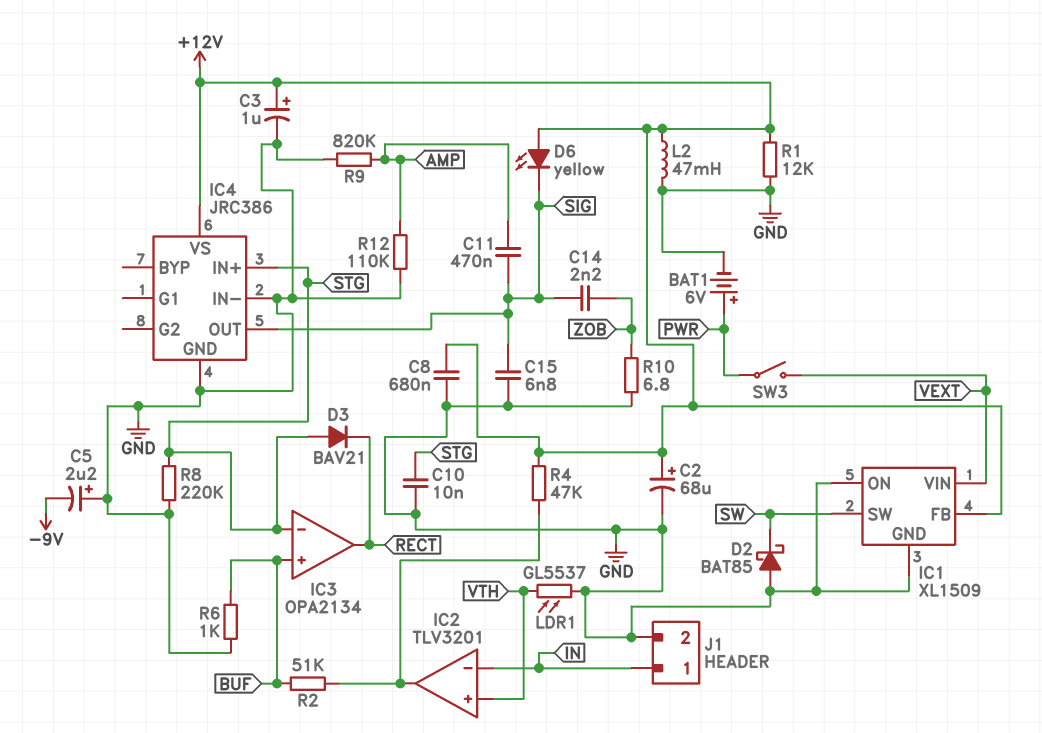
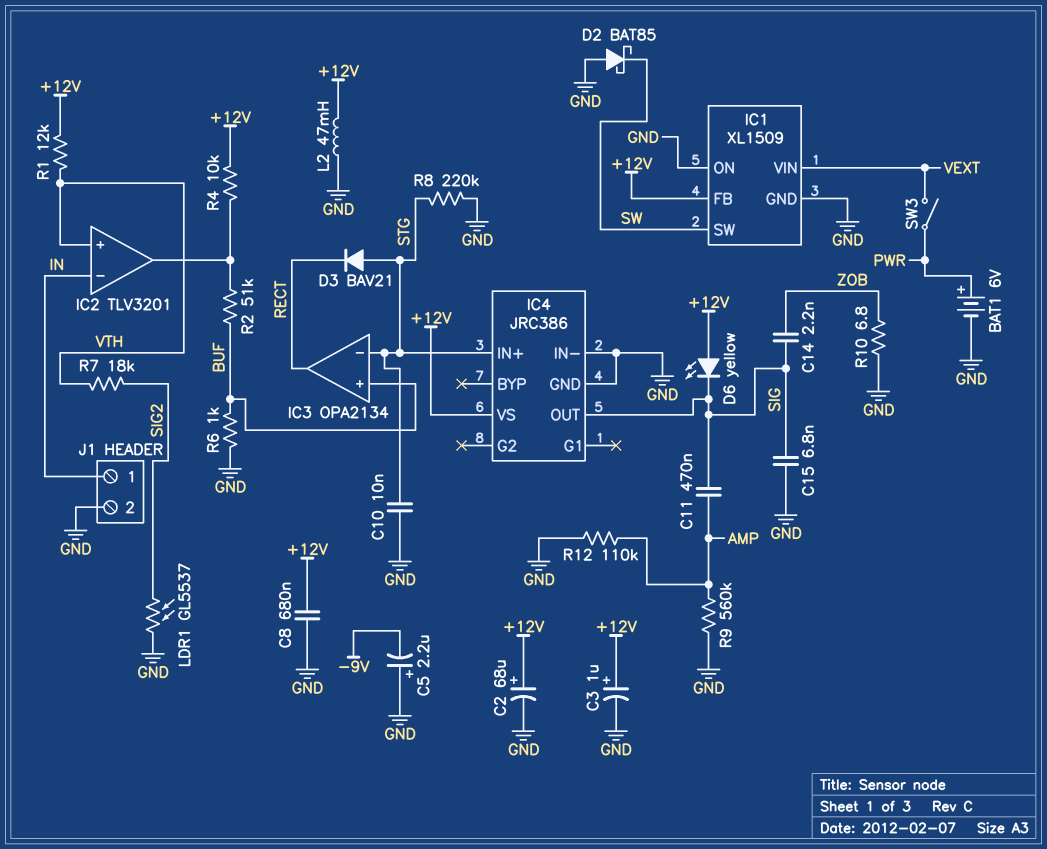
LDR1: GL5537 (GND, VTH) -> GL5537 (GND, SIG2)
R1: 12k (+12V, GND) -> 12k (+12V, VTH)
R4: 47k (+12V, IC2/out) -> 10k (+12V, IC2/out)
R7: none -> 18k (SIG2, VTH)
R9: 820k (AMP, GND) -> 560k (AMP, GND)

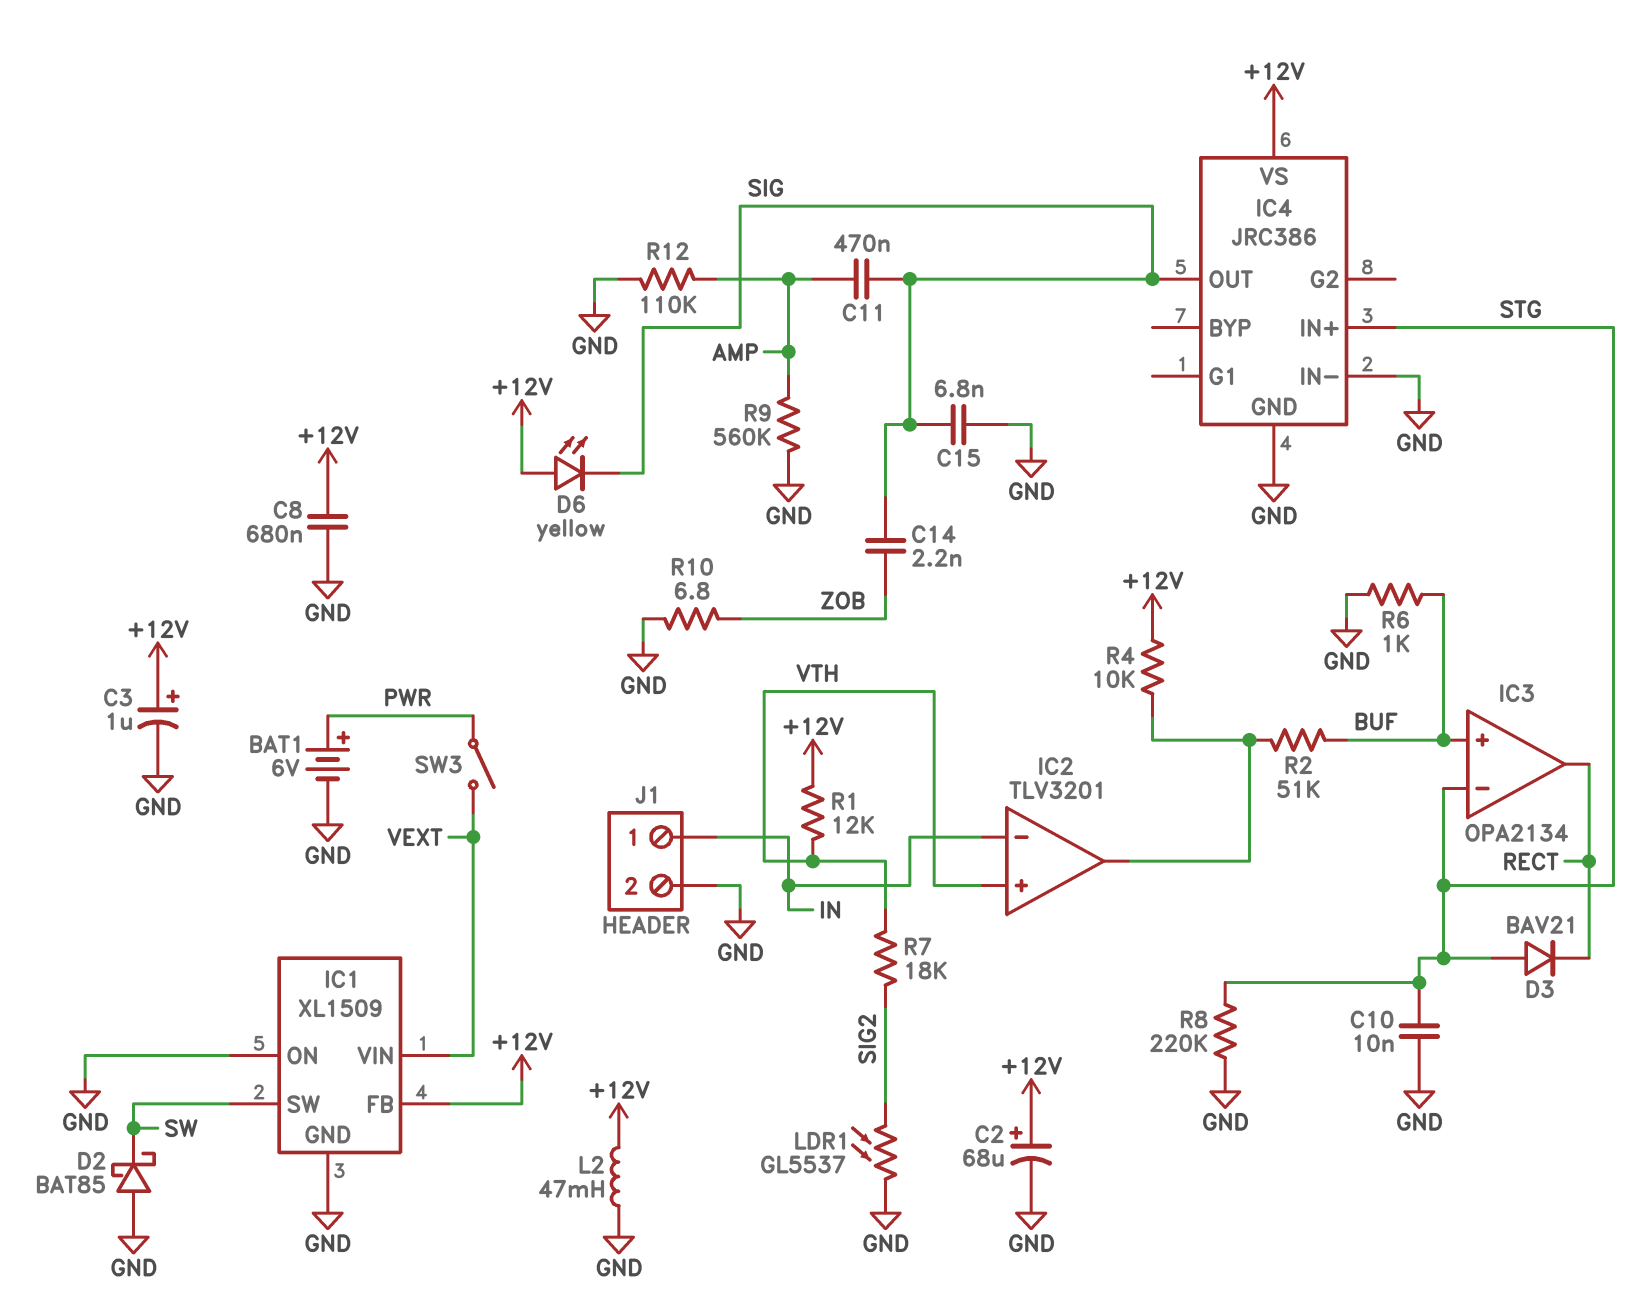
C5: 2.2uF (plus GND, minus -9V) -> none

